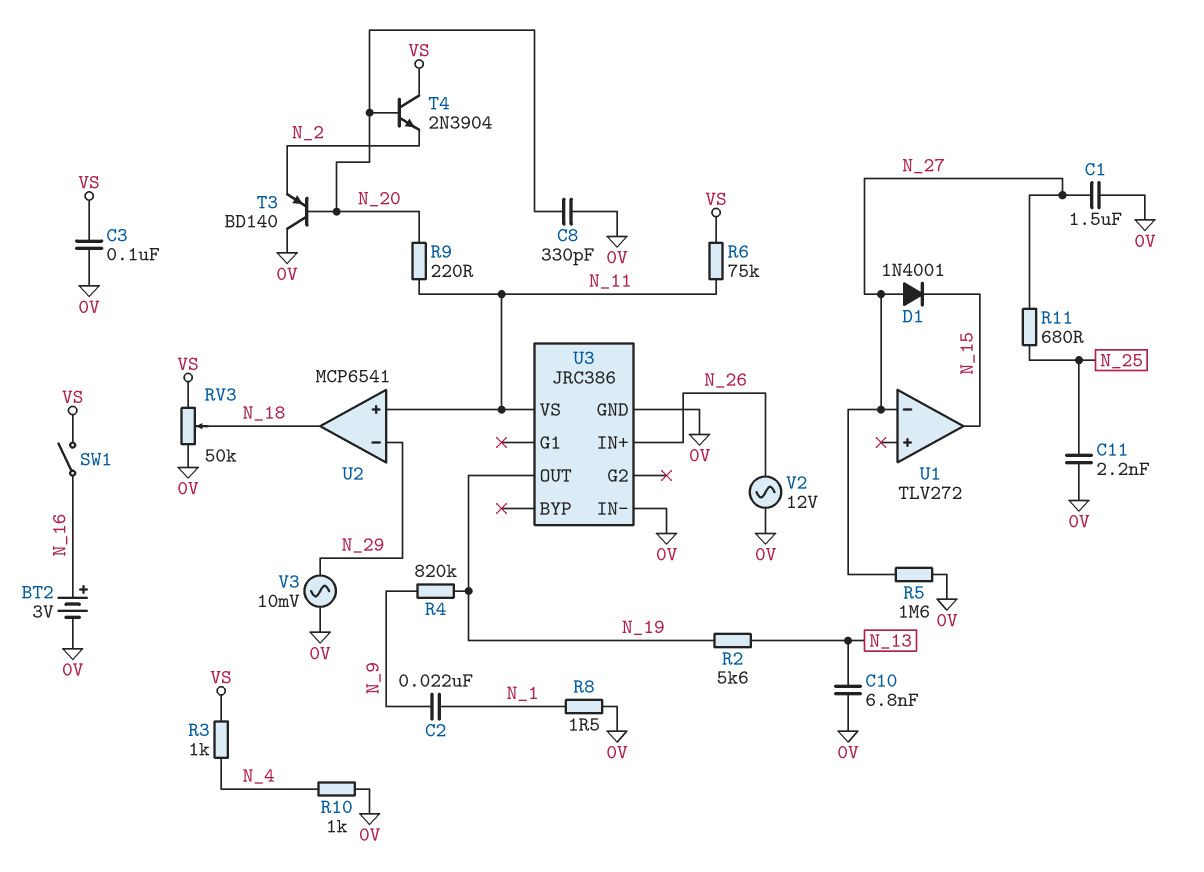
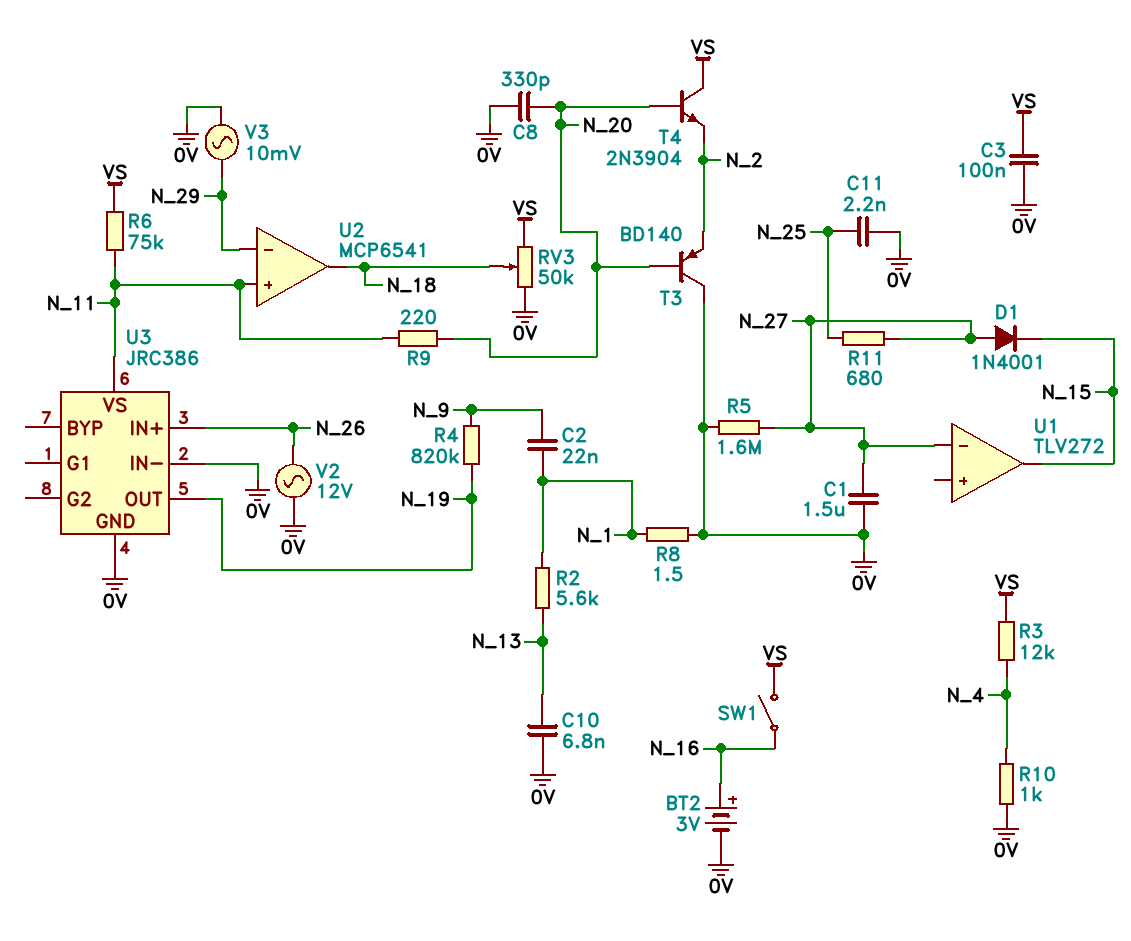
R2: 5.6k (N_13, N_19) -> 5.6k (N_1, N_13)
R3: 1k (N_4, VS) -> 12k (N_4, VS)

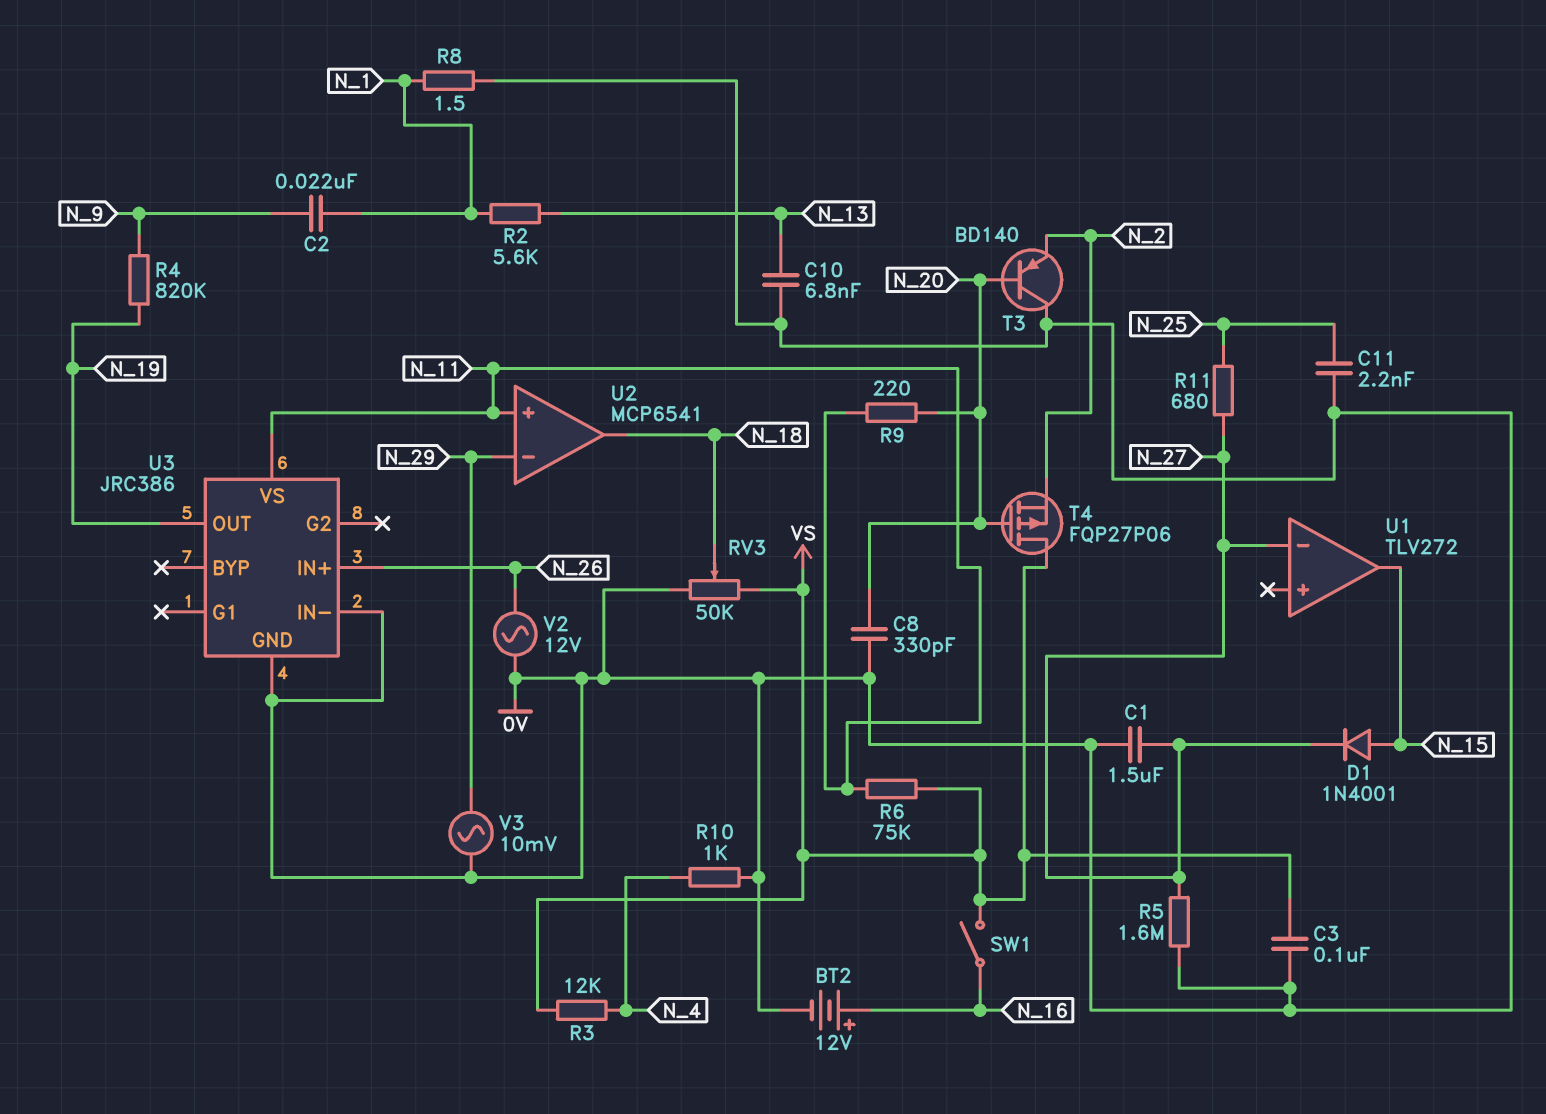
BT2: 3V (plus N_16, minus 0V) -> 12V (plus N_16, minus 0V)
D1: diode 1N4001 (A N_27, K N_15) -> diode 1N4001 (A N_15, K N_27)
T4: NPN 2N3904 (B N_20, C VS, E N_2) -> PMOS FQP27P06 (G N_20, D VS, S N_2)

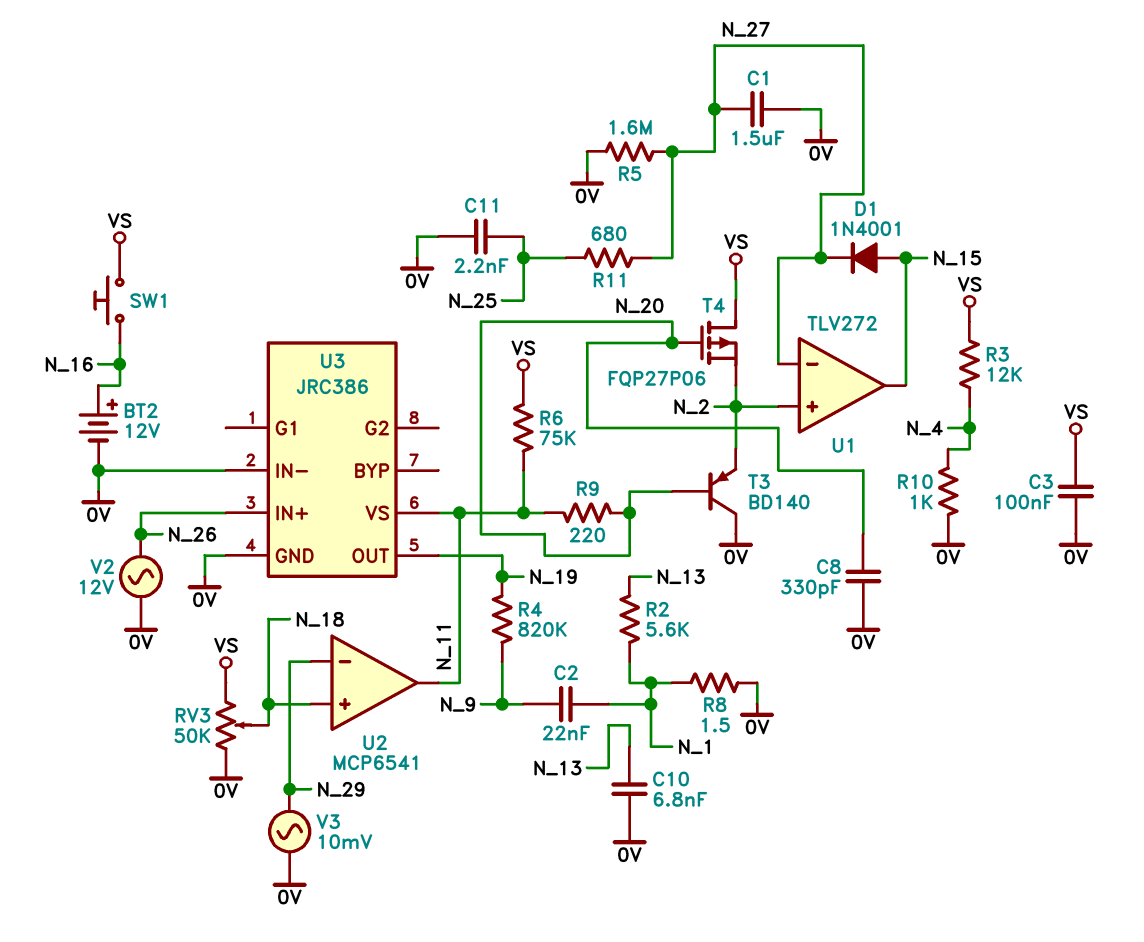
SW1: switch (N_16, VS) -> button (N_16, VS)
U1 pin in+: none -> N_2
U2 pin in+: N_11 -> N_18
U2 pin out: N_18 -> N_11

